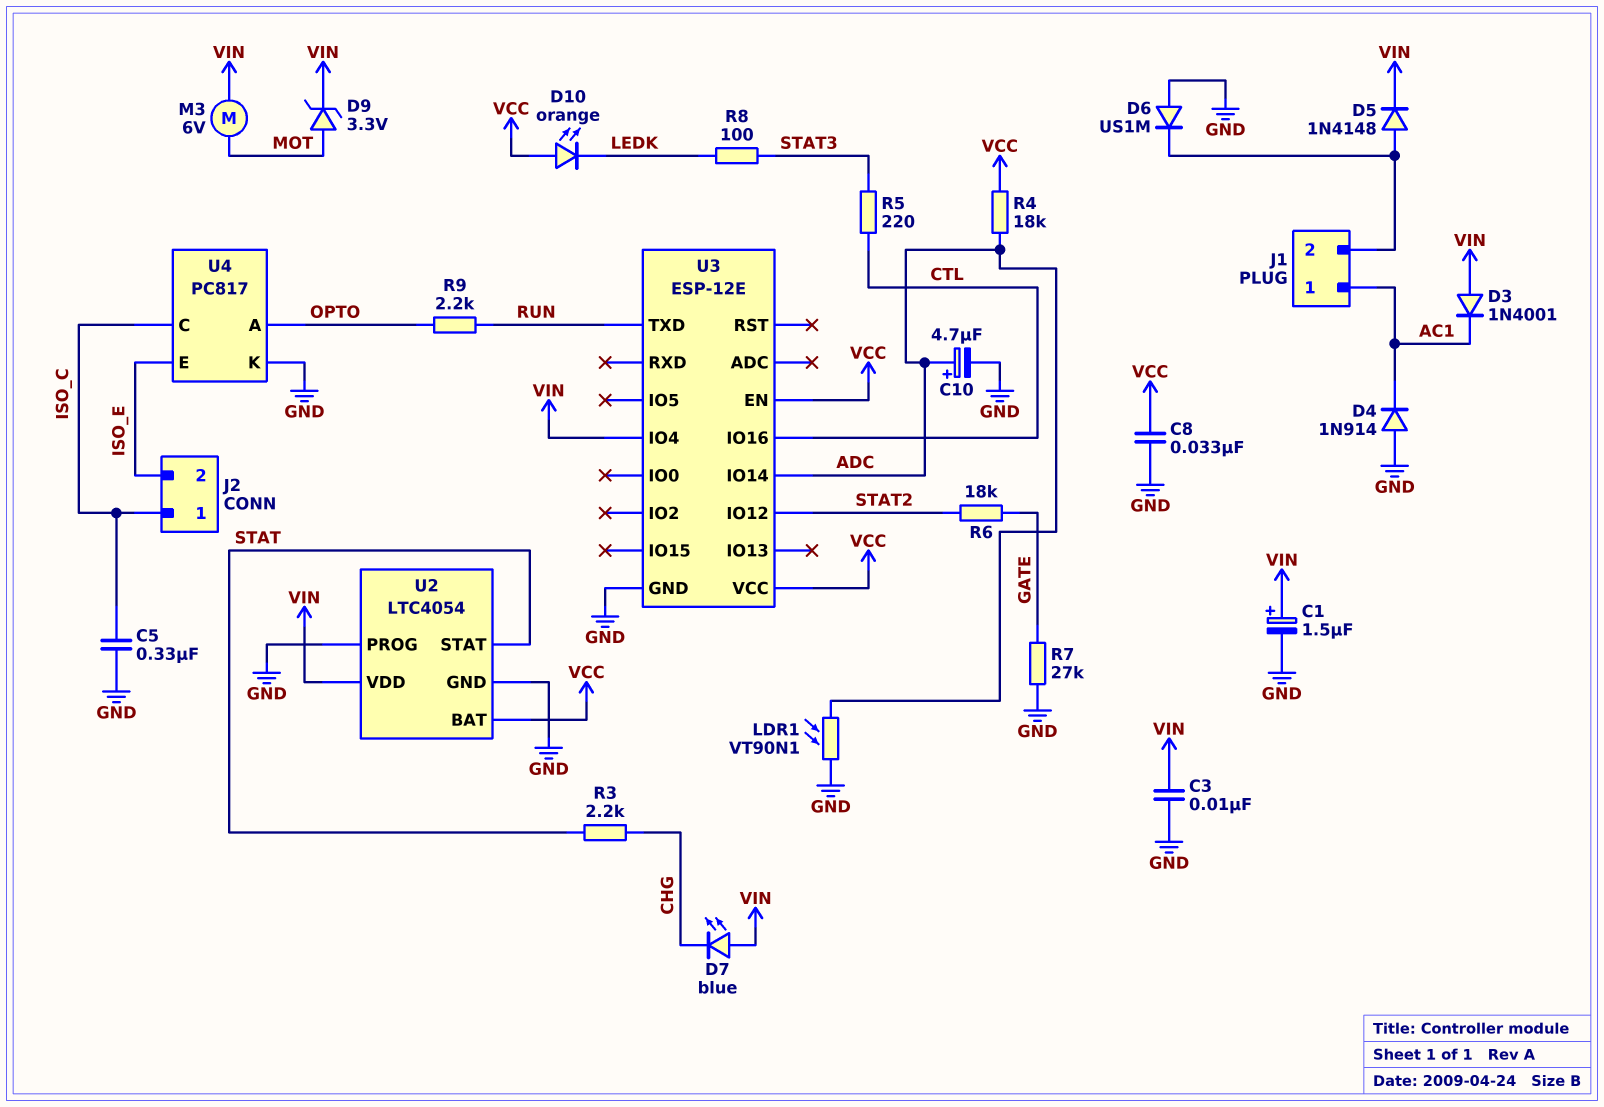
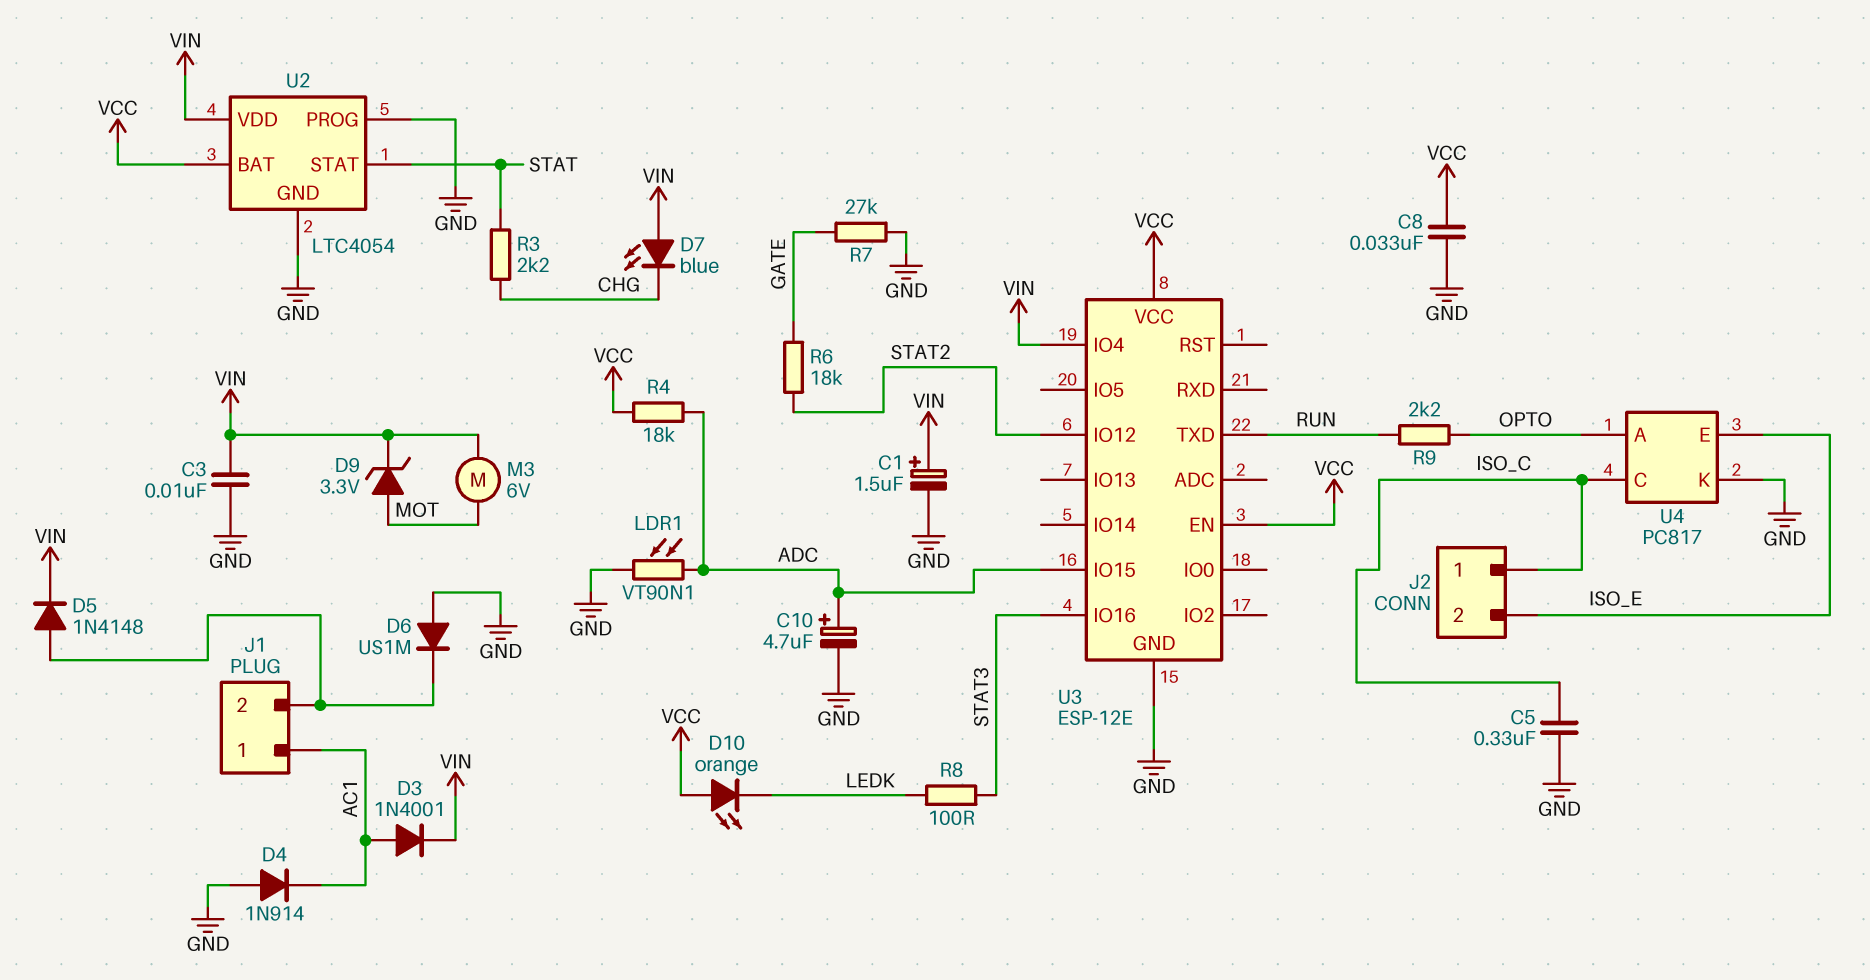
D3: diode 1N4001 (A VIN, K AC1) -> diode 1N4001 (A AC1, K VIN)
R5: 220 (CTL, STAT3) -> none
U3 pin IO14: ADC -> none
U3 pin IO15: none -> ADC
U3 pin IO16: CTL -> STAT3

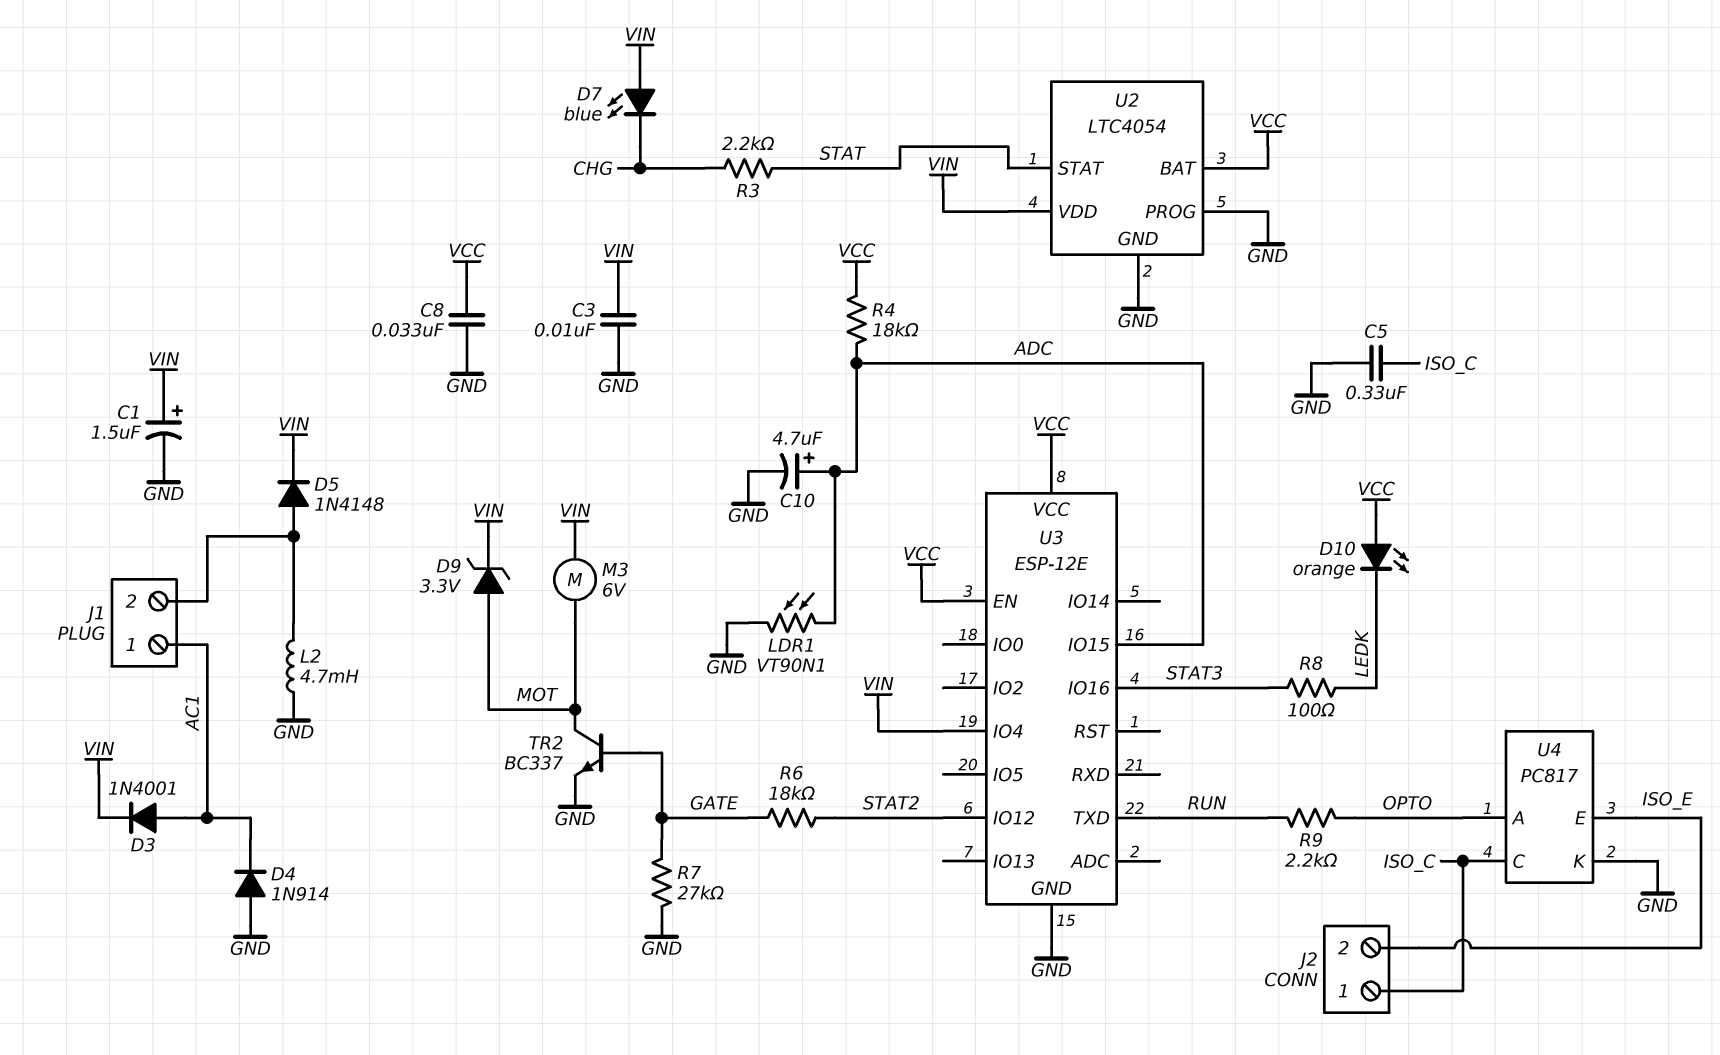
D6: diode US1M (A GND, K J1/2) -> none
L2: none -> 4.7mH (GND, J1/2)
TR2: none -> NPN BC337 (B GATE, C MOT, E GND)

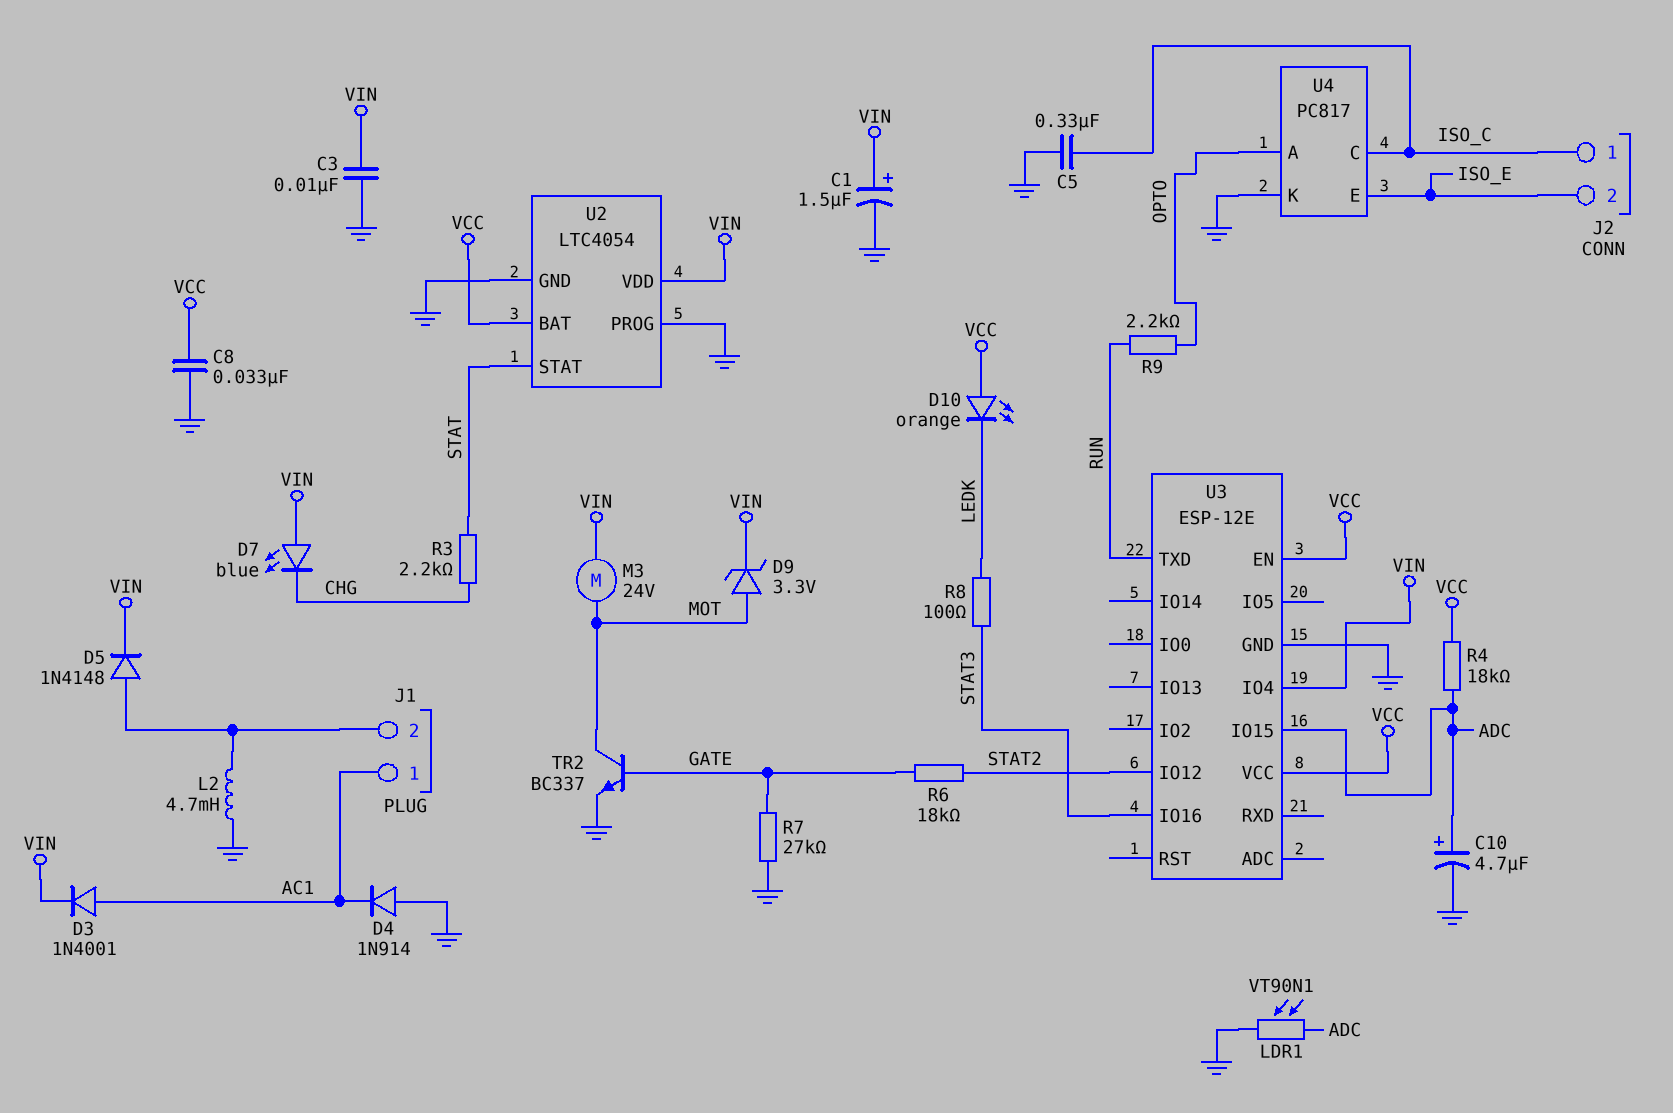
M3: motor 6V (MOT, VIN) -> motor 24V (MOT, VIN)

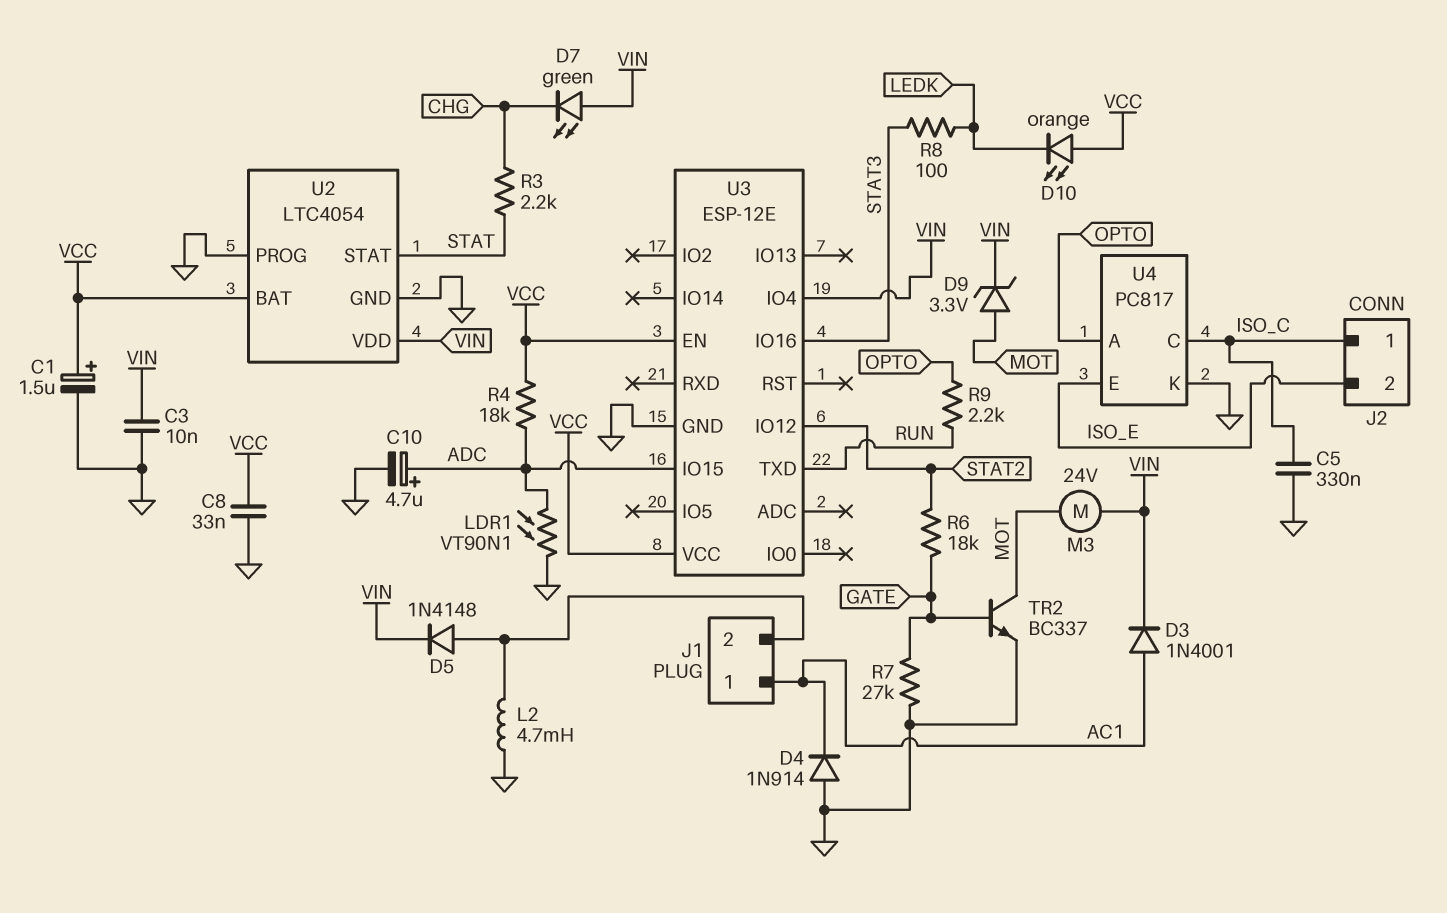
C1: 1.5uF (plus VIN, minus GND) -> 1.5uF (plus VCC, minus GND)
D7: LED blue (A VIN, K CHG) -> LED green (A VIN, K CHG)

